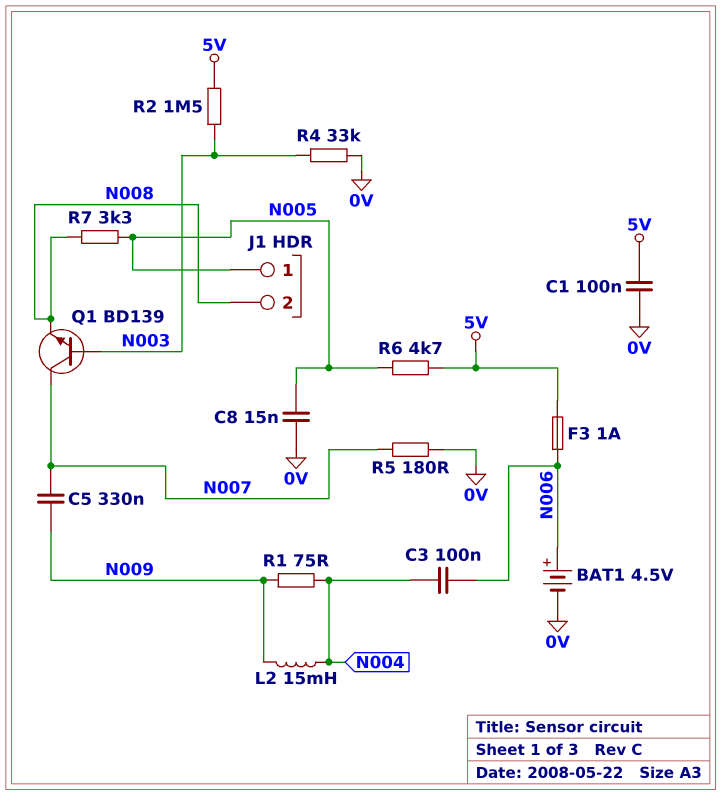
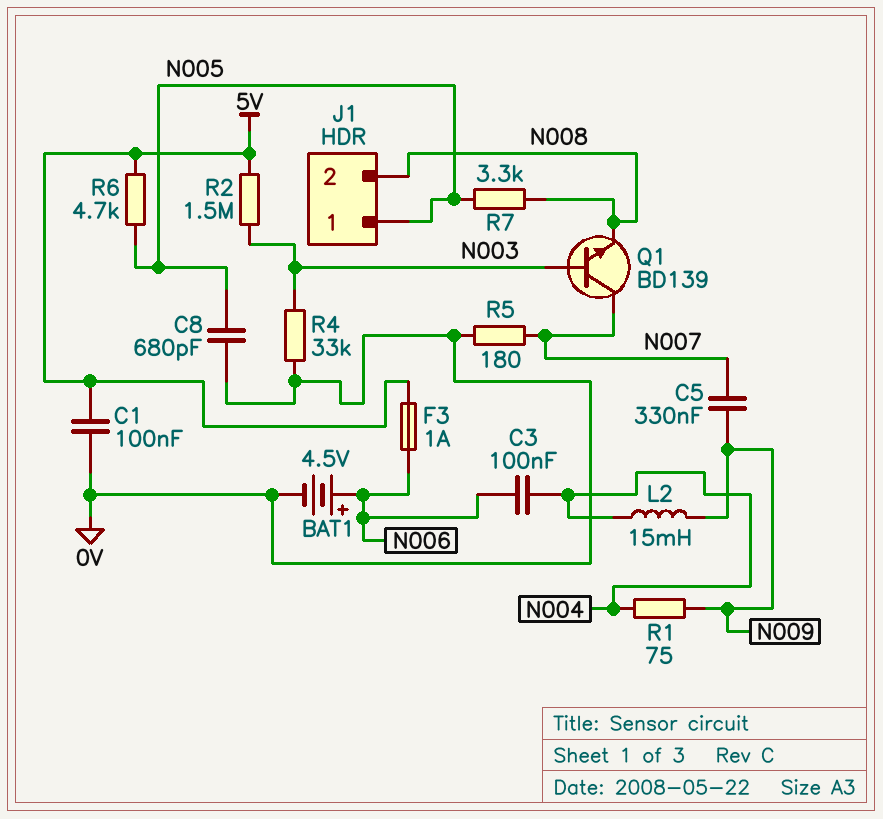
C8: 15nF (0V, N005) -> 680pF (0V, N005)

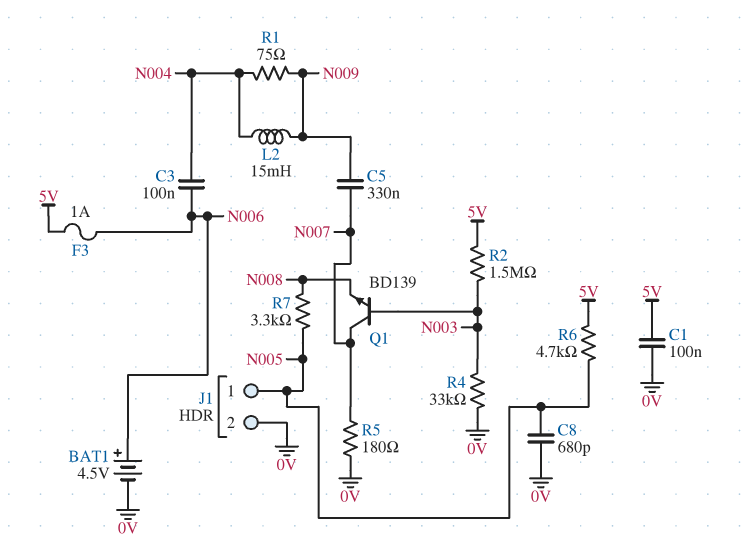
J1 pin 2: N008 -> 0V

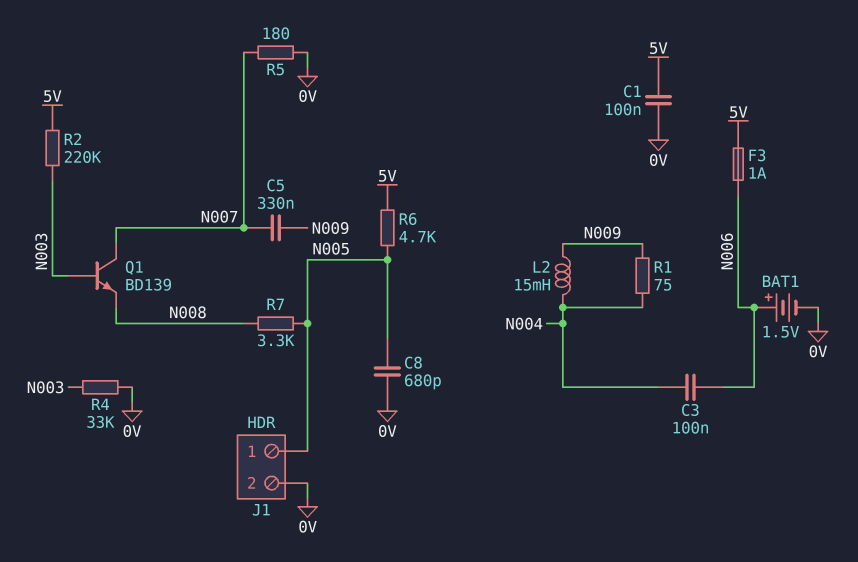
BAT1: 4.5V (plus N006, minus 0V) -> 1.5V (plus N006, minus 0V)
R2: 1.5M (5V, N003) -> 220k (5V, N003)

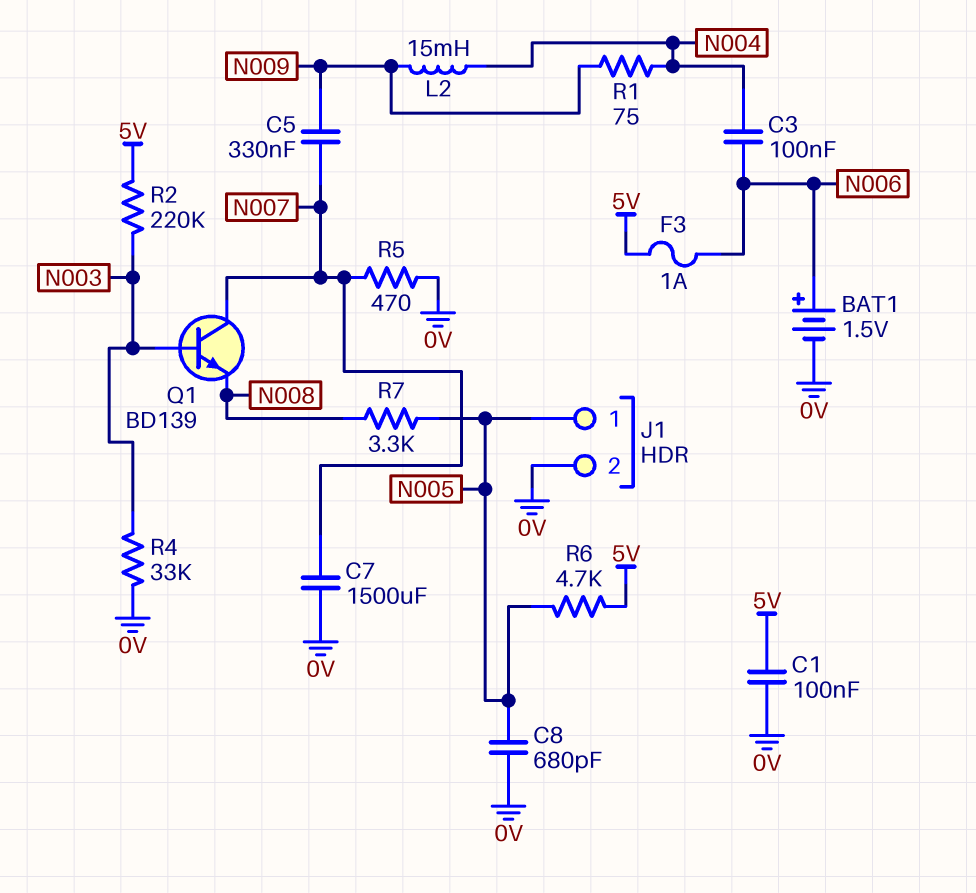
C7: none -> 1500uF (0V, N007)
R5: 180 (0V, N007) -> 470 (0V, N007)

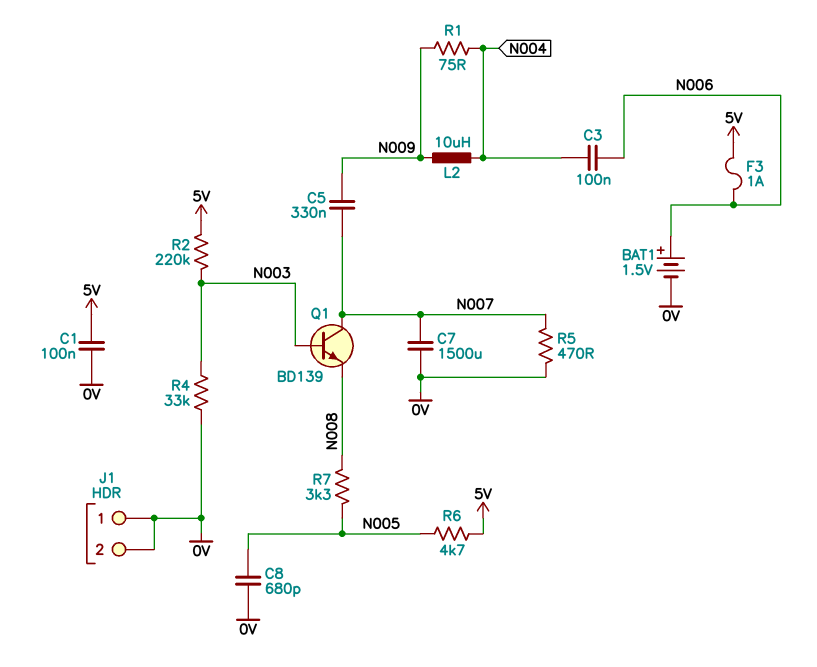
J1 pin 1: N005 -> 0V
L2: 15mH (N004, N009) -> 10uH (N004, N009)

